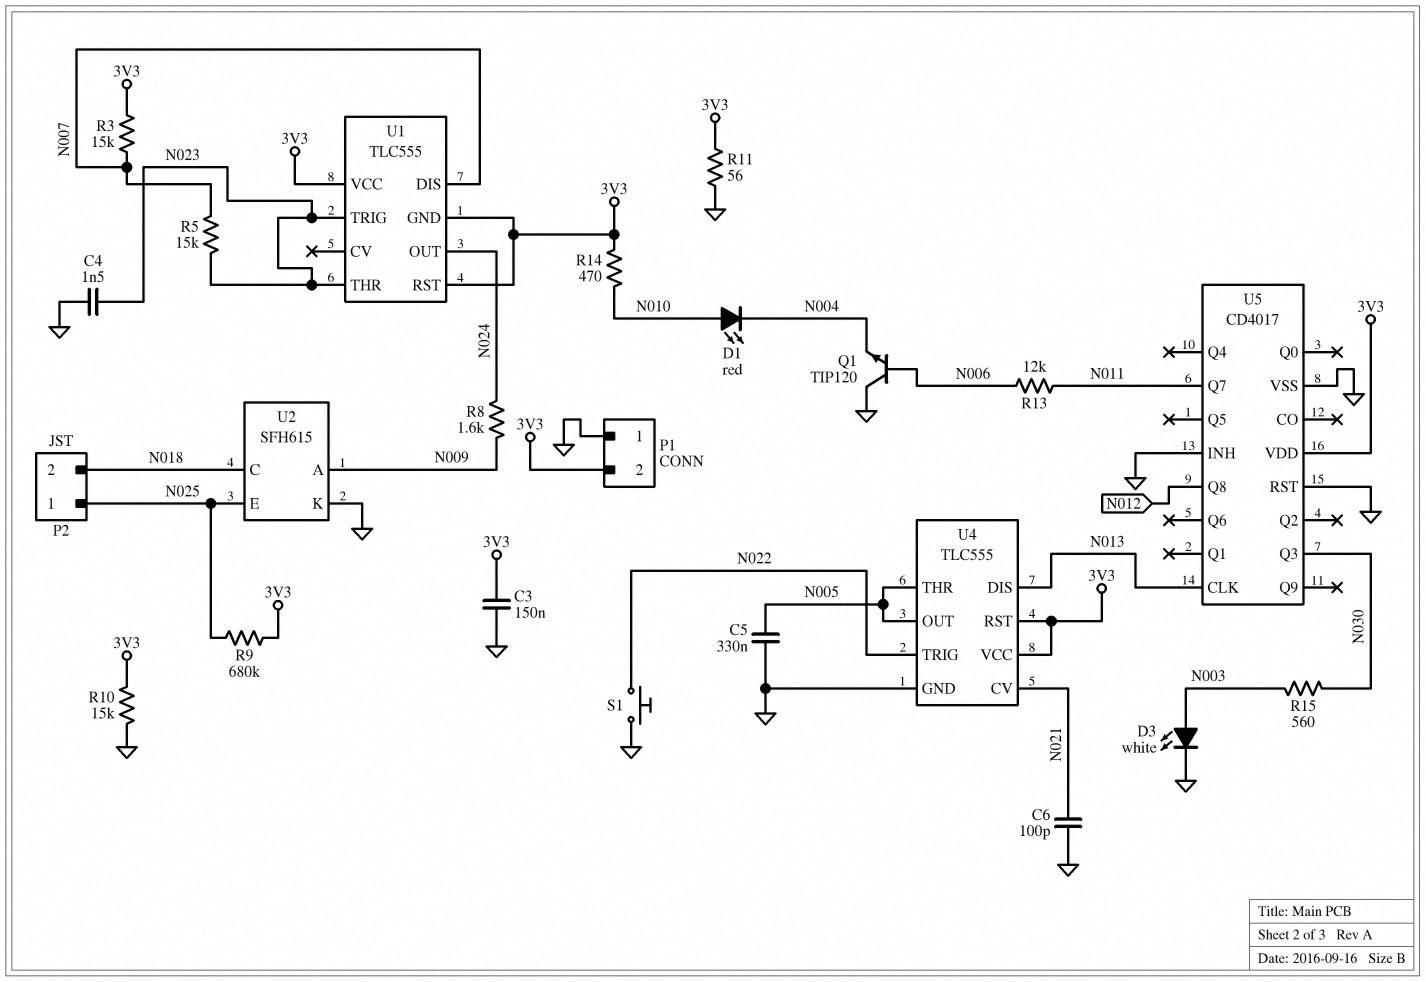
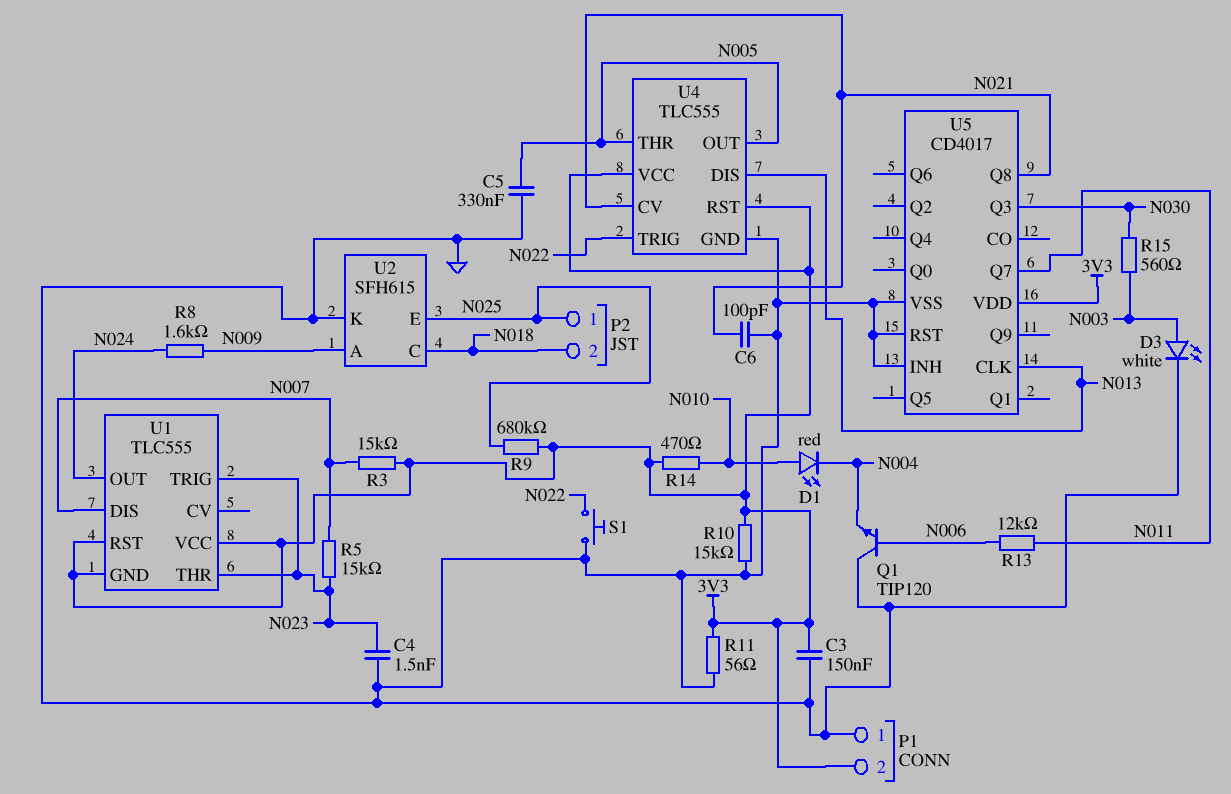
U5 pin Q8: N012 -> N021

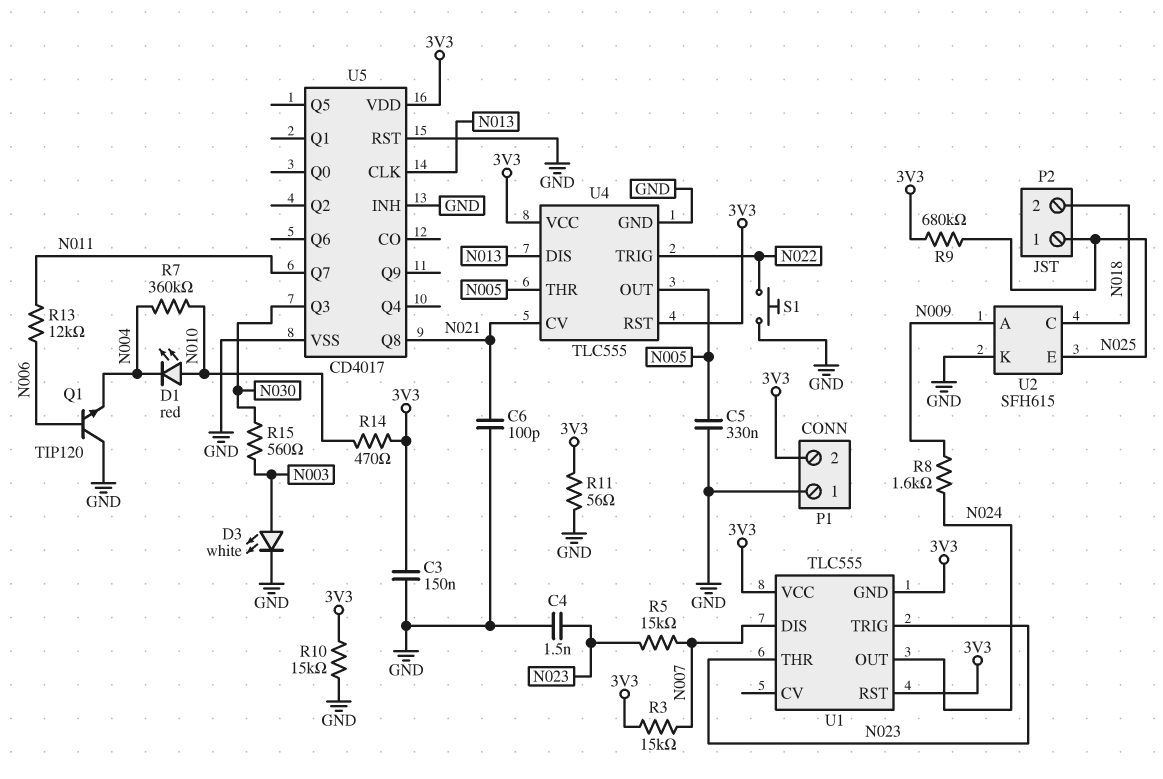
R7: none -> 360k (N004, N010)

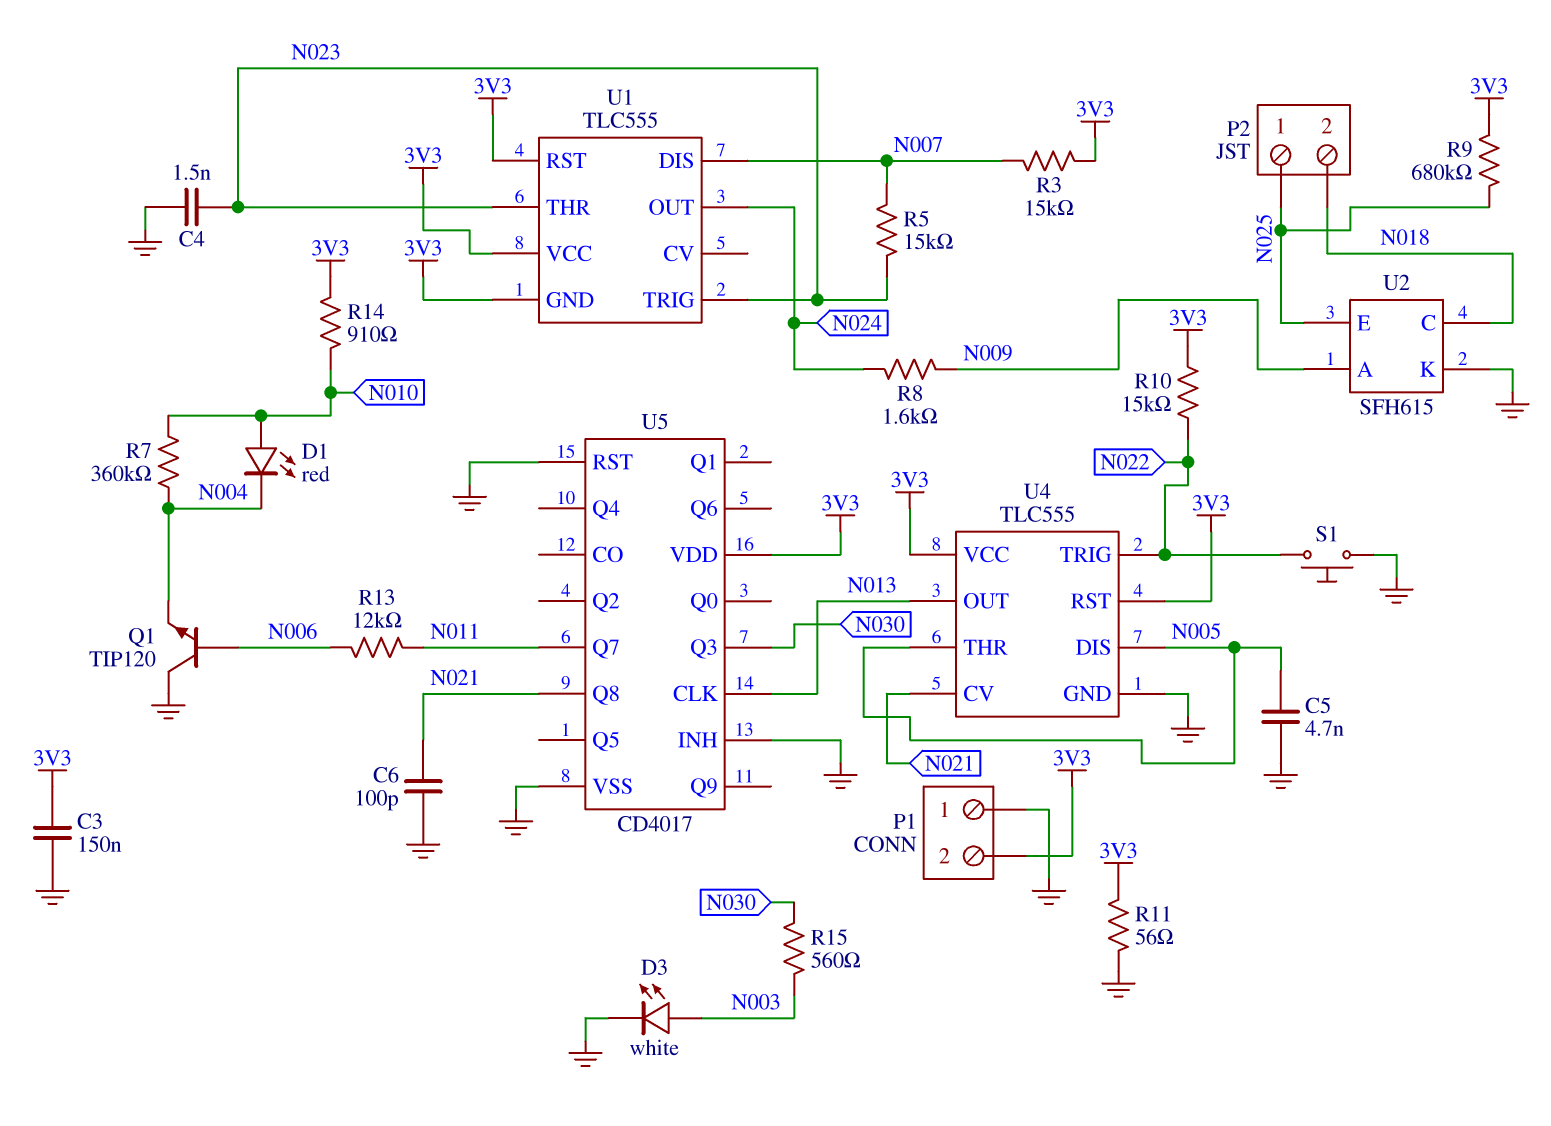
C5: 330nF (GND, N005) -> 4.7nF (GND, N005)
R10: 15k (3V3, GND) -> 15k (3V3, N022)
R14: 470 (3V3, N010) -> 910 (3V3, N010)
U4 pin DIS: N013 -> N005
U4 pin OUT: N005 -> N013

